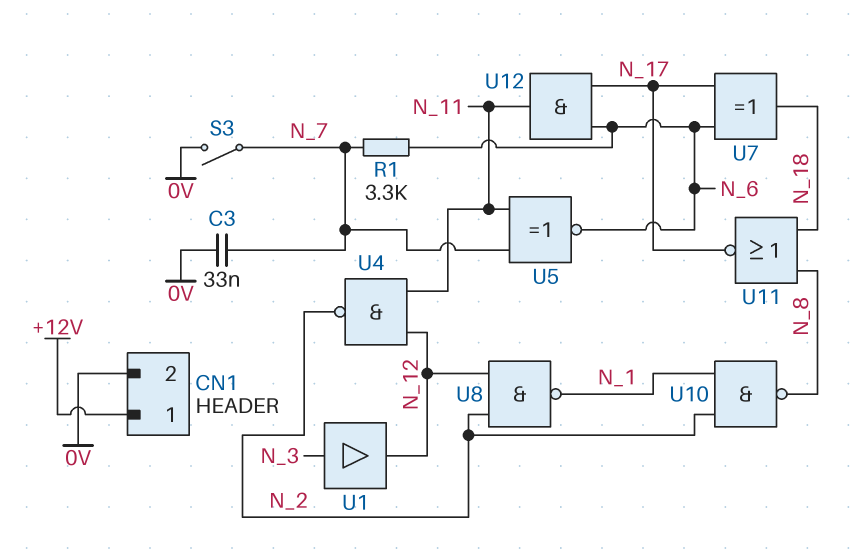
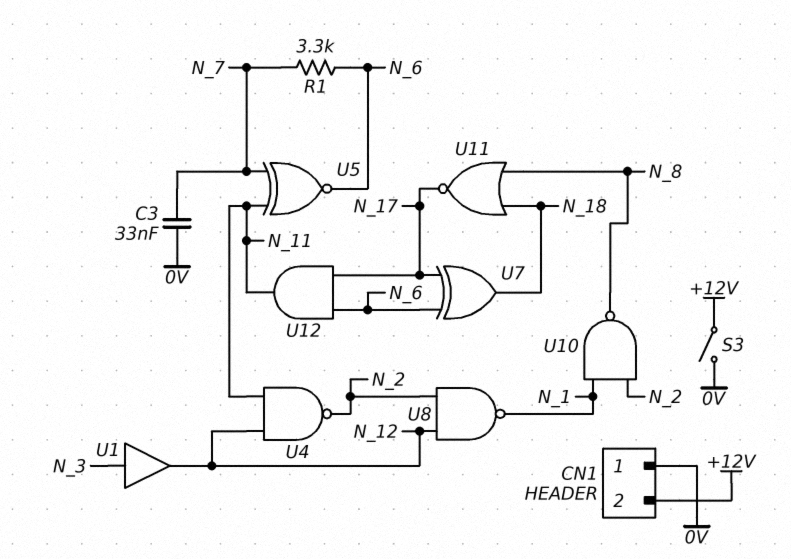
CN1 pin 1: +12V -> 0V
CN1 pin 2: 0V -> +12V
S3: switch (0V, N_7) -> switch (+12V, 0V)

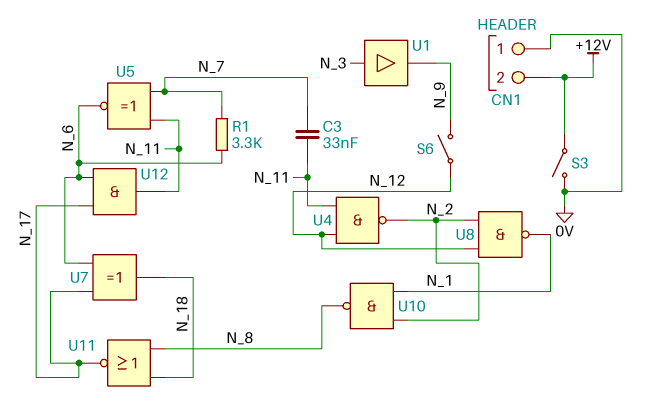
C3: 33nF (0V, N_7) -> 33nF (N_7, N_11)
S6: none -> switch (N_9, N_12)
U1: buffer (in N_3, out N_12) -> buffer (in N_3, out N_9)

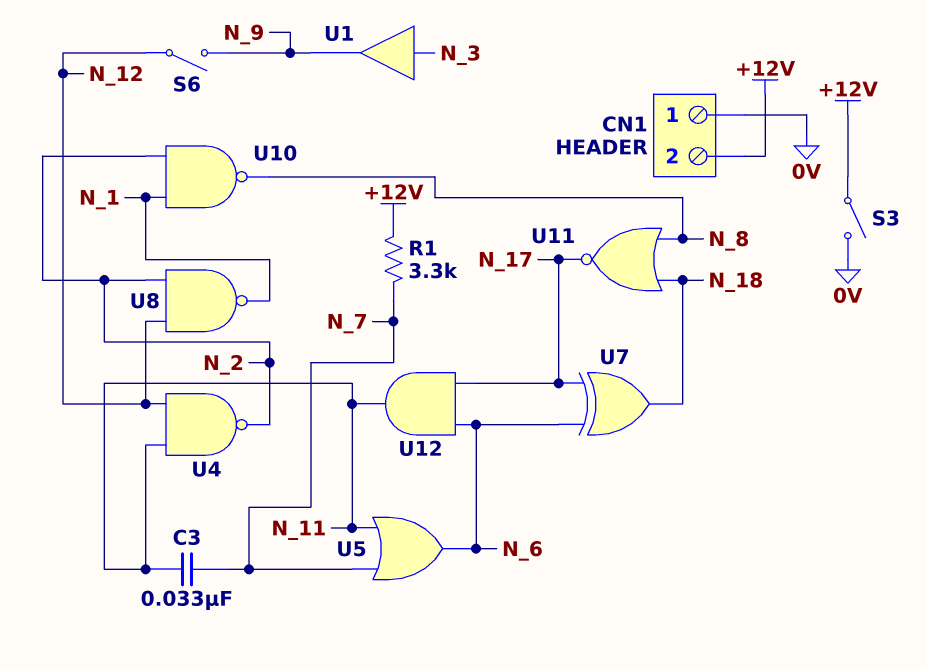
R1: 3.3k (N_6, N_7) -> 3.3k (+12V, N_7)
U5: XNOR (in N_7, in N_11, out N_6) -> OR (in N_7, in N_11, out N_6)

